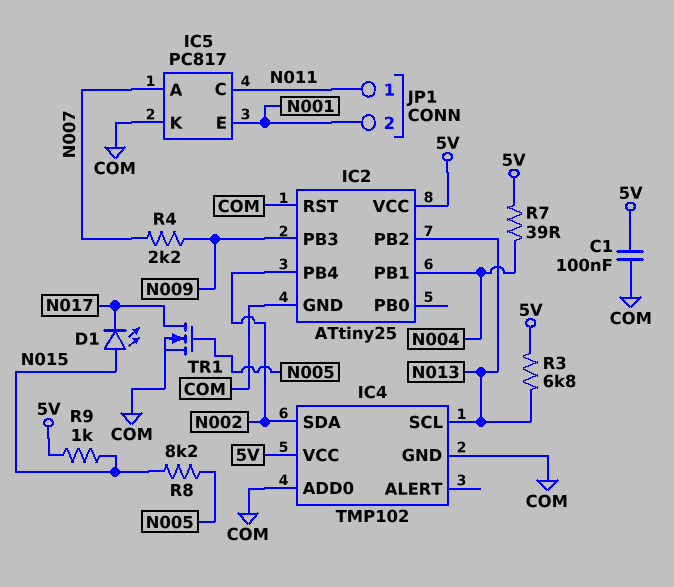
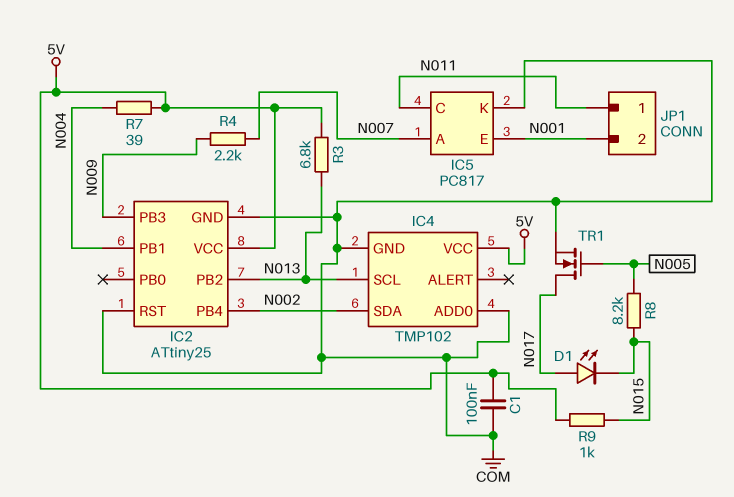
D1: LED (A N015, K N017) -> LED (A N017, K N015)

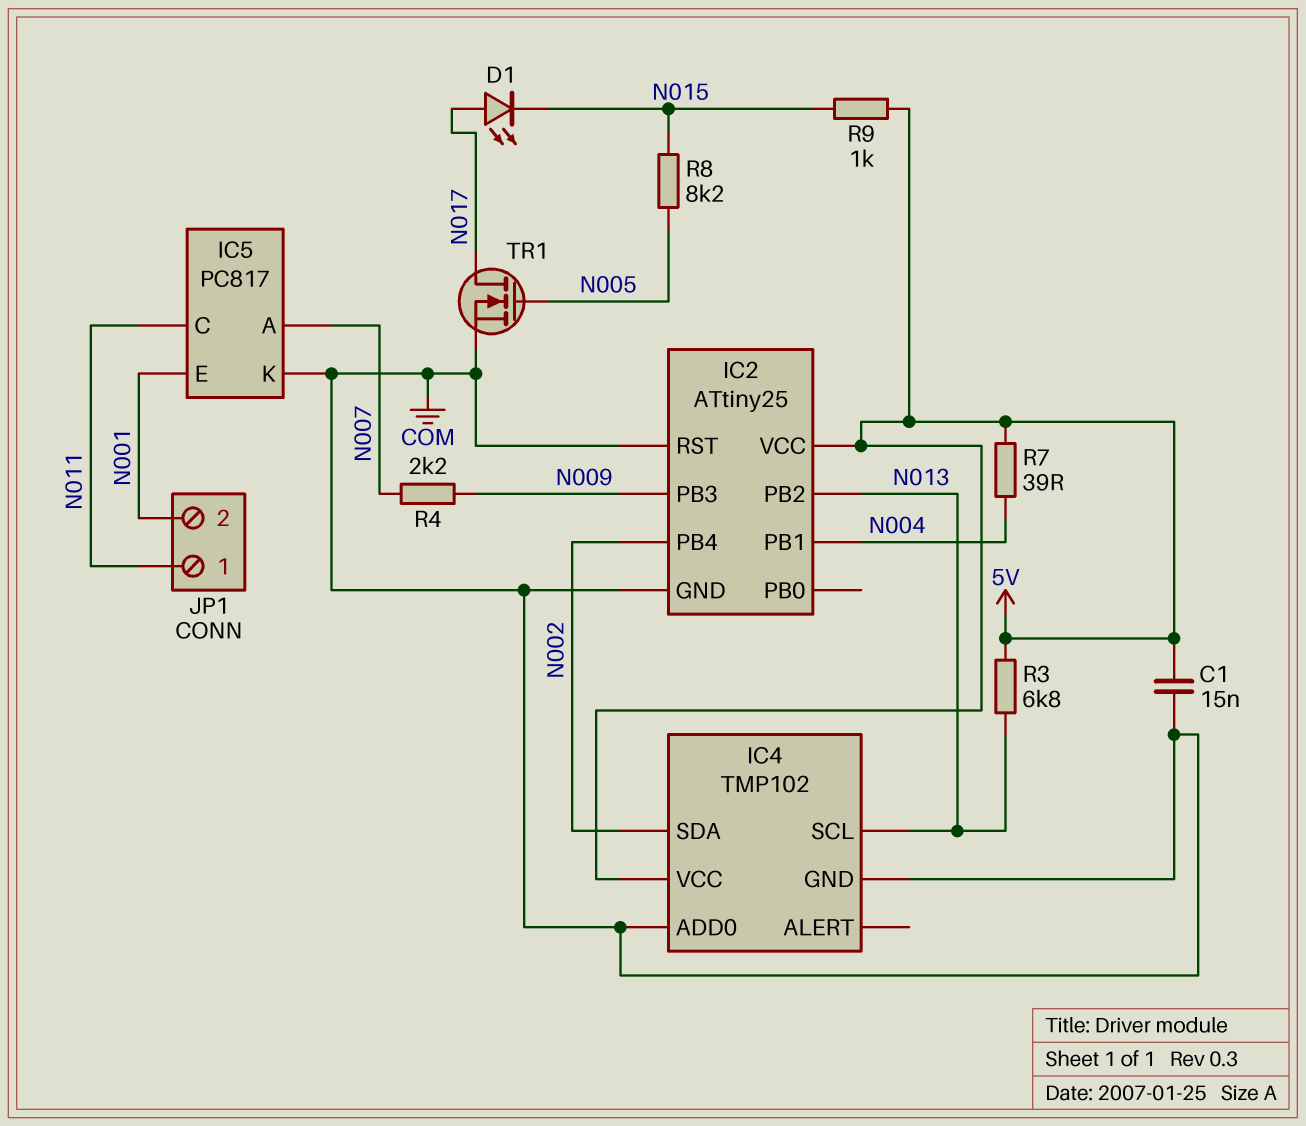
C1: 100nF (5V, COM) -> 15nF (5V, COM)

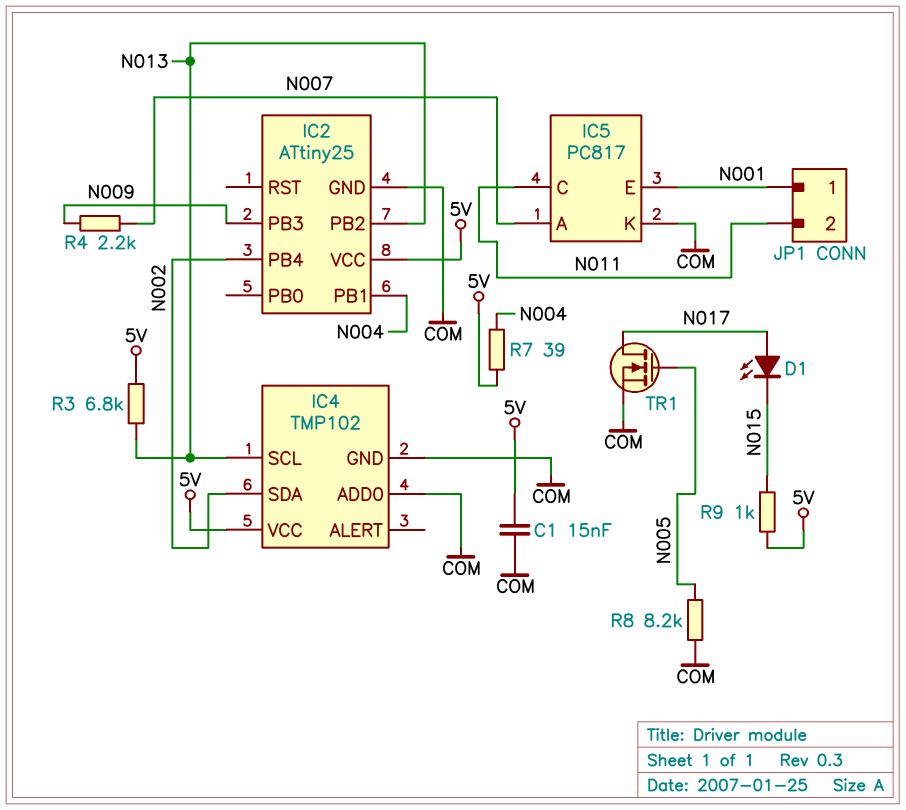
IC2 pin RST: COM -> none
JP1 pin 1: N011 -> N001
JP1 pin 2: N001 -> N011
R8: 8.2k (N005, N015) -> 8.2k (COM, N005)

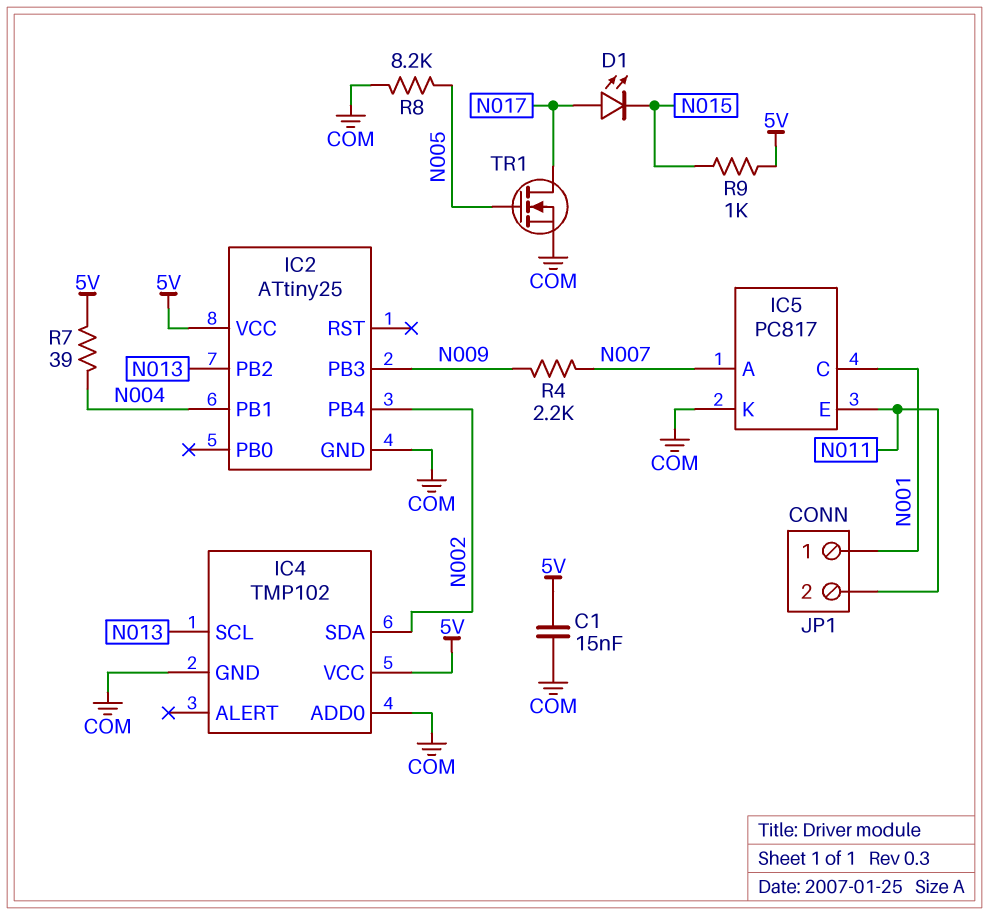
IC5 pin C: N011 -> N001
IC5 pin E: N001 -> N011
R3: 6.8k (5V, N013) -> none

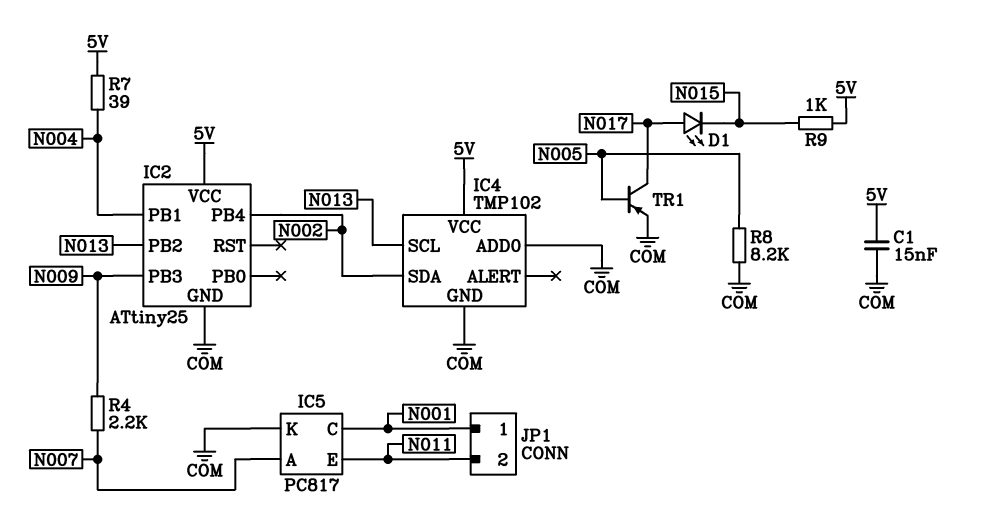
TR1: NMOS (G N005, D N017, S COM) -> PNP (B N005, C N017, E COM)

